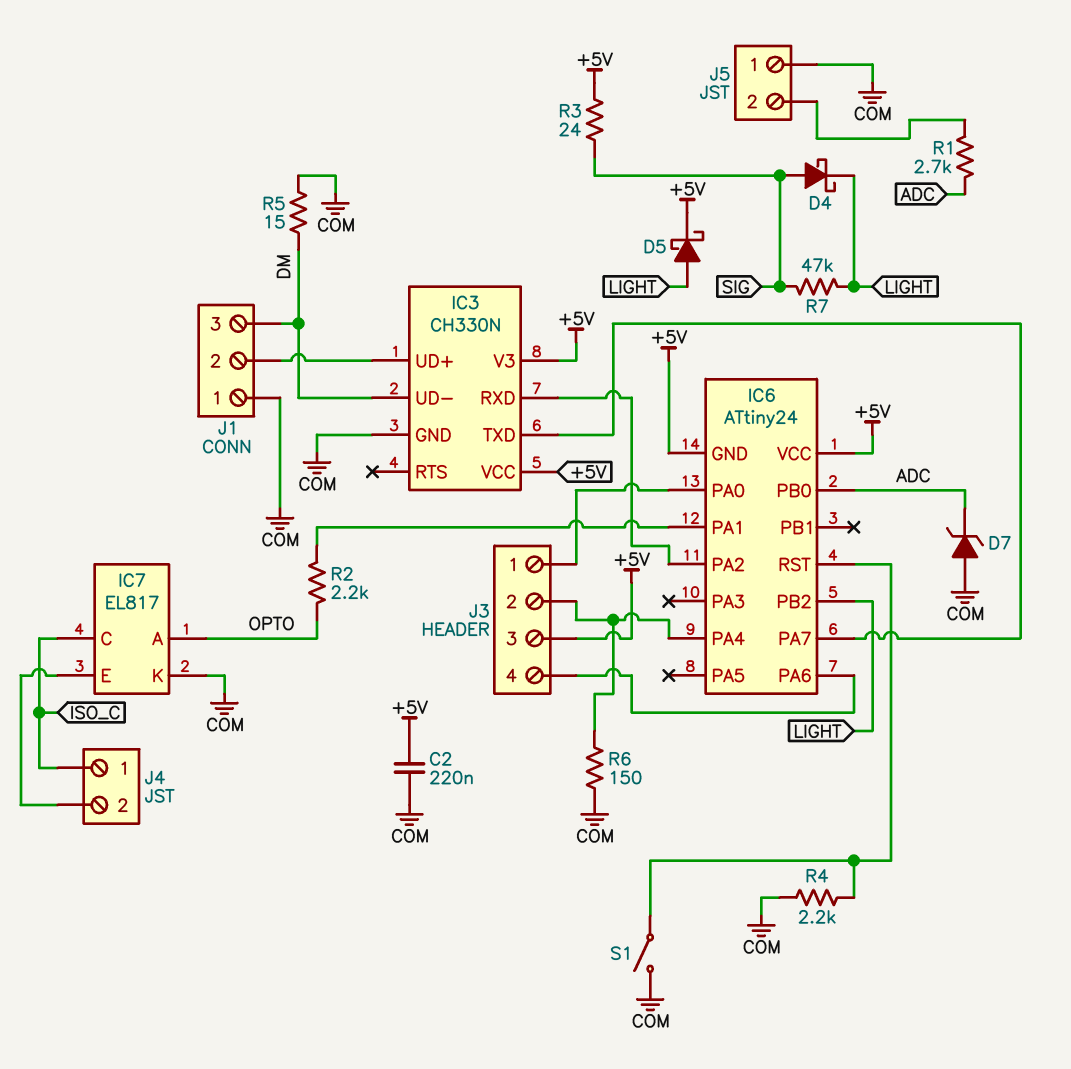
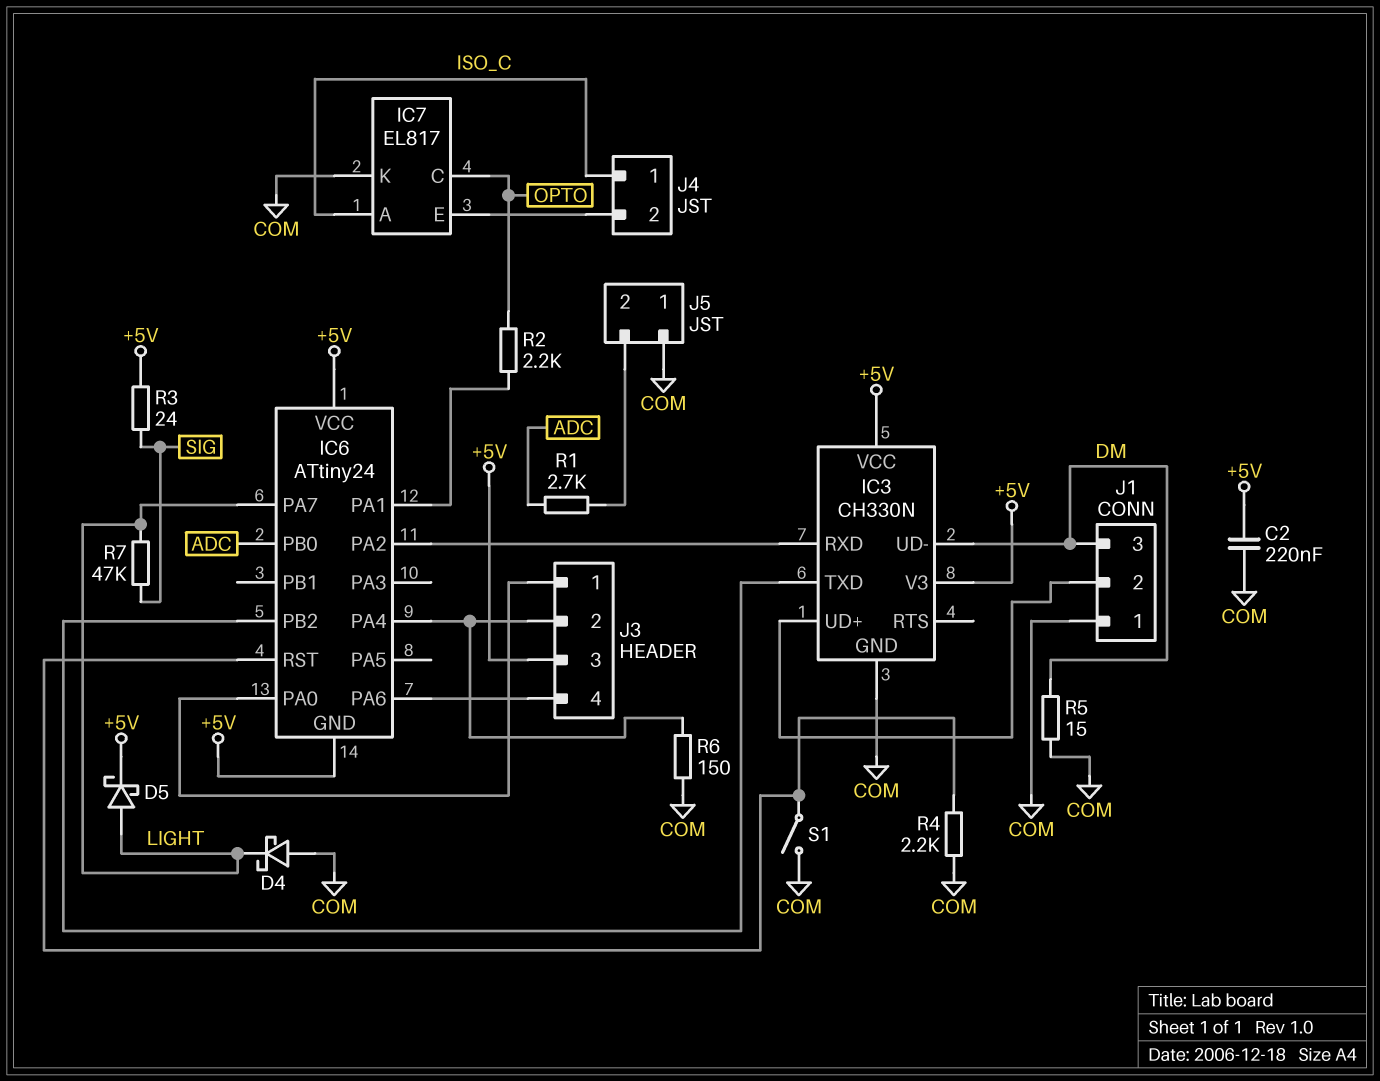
D4: schottky (A SIG, K LIGHT) -> schottky (A COM, K LIGHT)
D7: zener (A COM, K ADC) -> none
IC6 pin PA7: IC3/TXD -> LIGHT
IC6 pin PB2: LIGHT -> IC3/TXD
IC7 pin A: OPTO -> ISO_C
IC7 pin C: ISO_C -> OPTO

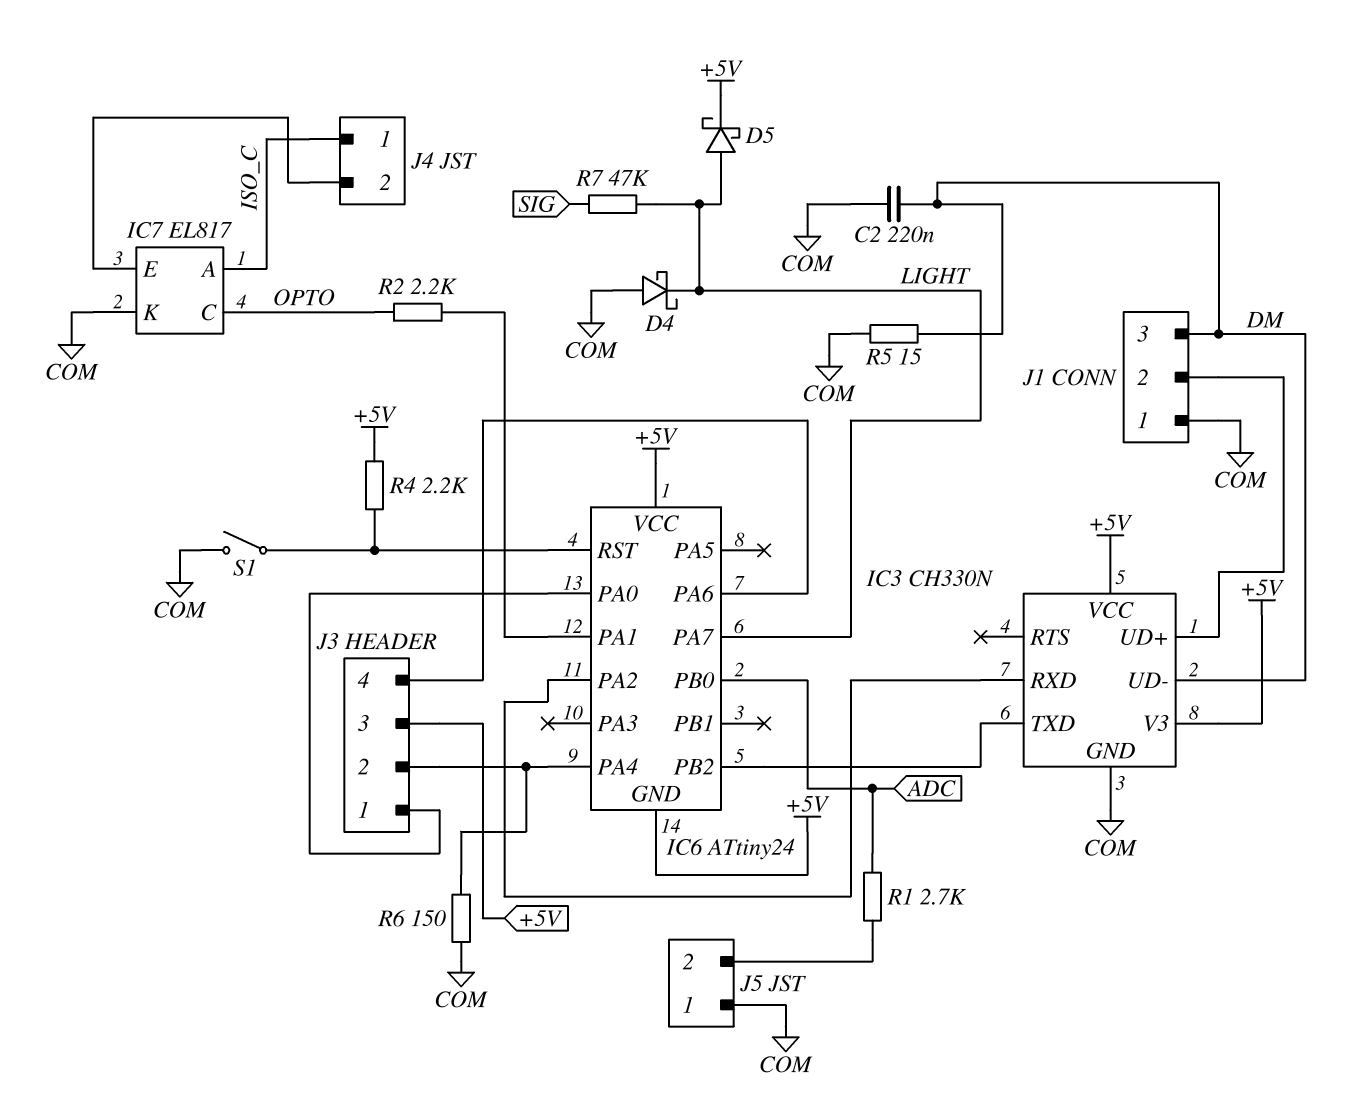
C2: 220nF (+5V, COM) -> 220nF (COM, DM)
R3: 24 (+5V, SIG) -> none
R4: 2.2k (COM, IC6/RST) -> 2.2k (+5V, IC6/RST)

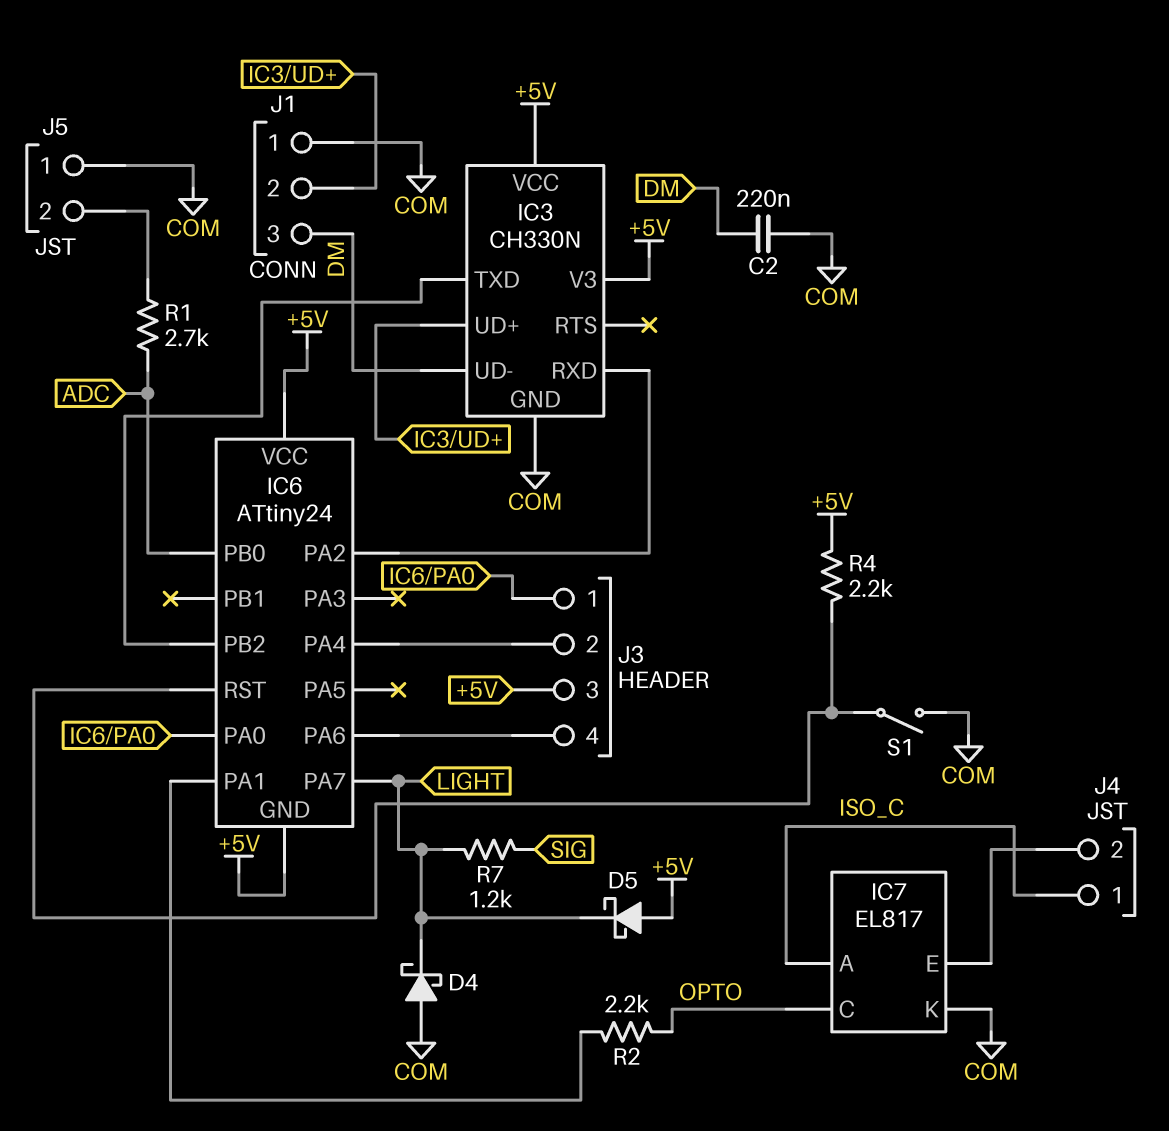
D5: schottky (A LIGHT, K +5V) -> schottky (A +5V, K LIGHT)
R5: 15 (COM, DM) -> none
R6: 150 (COM, IC6/PA4) -> none
R7: 47k (LIGHT, SIG) -> 1.2k (LIGHT, SIG)

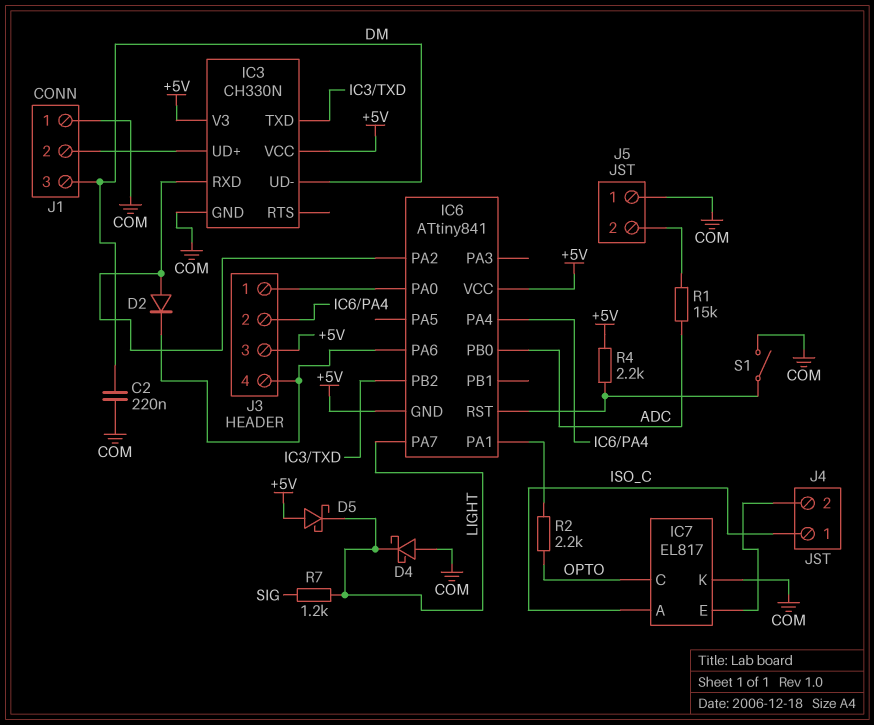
D2: none -> diode (A IC3/RXD, K IC6/PA6)
IC6: ATtiny24 -> ATtiny841
R1: 2.7k (ADC, J5/2) -> 15k (ADC, J5/2)

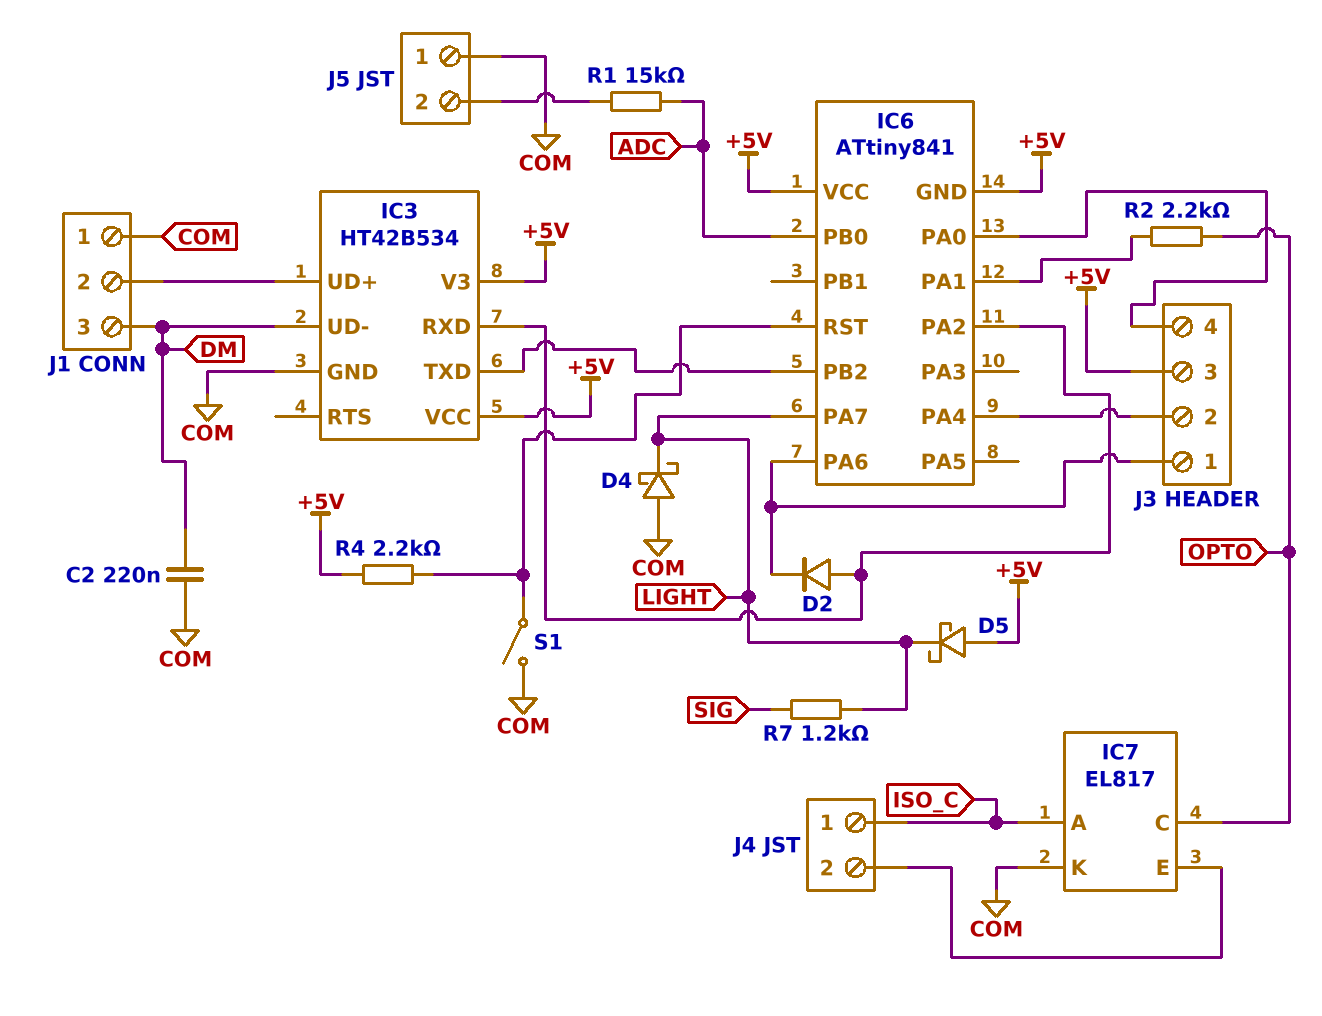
IC3: CH330N -> HT42B534
J3 pin 1: IC6/PA0 -> IC6/PA6
J3 pin 4: IC6/PA6 -> IC6/PA0

